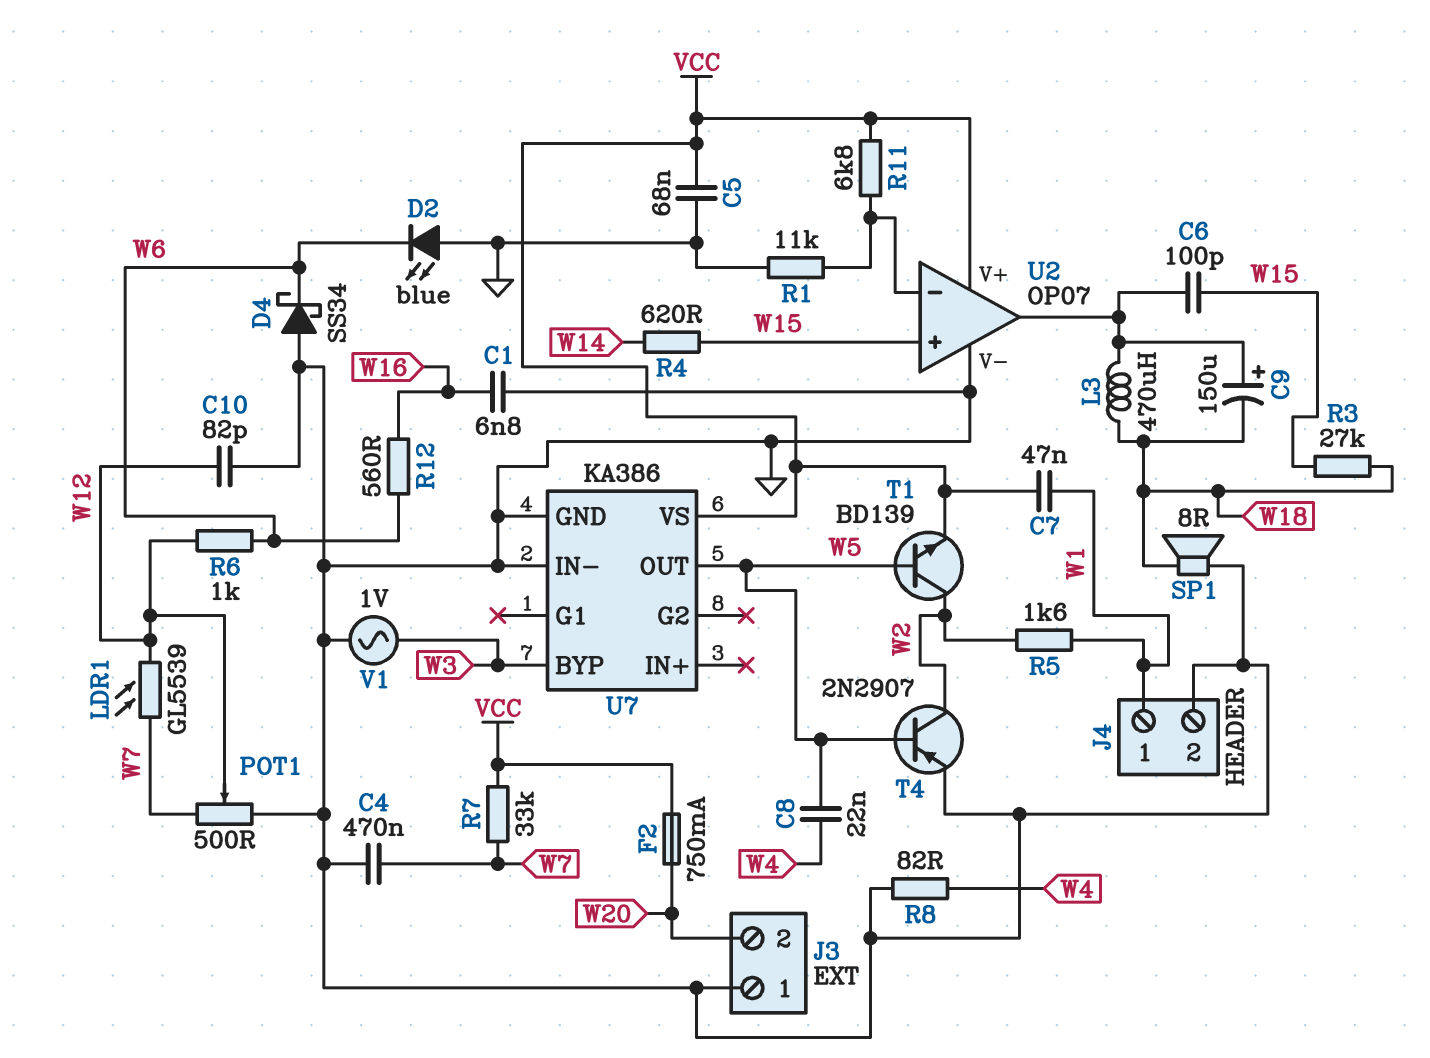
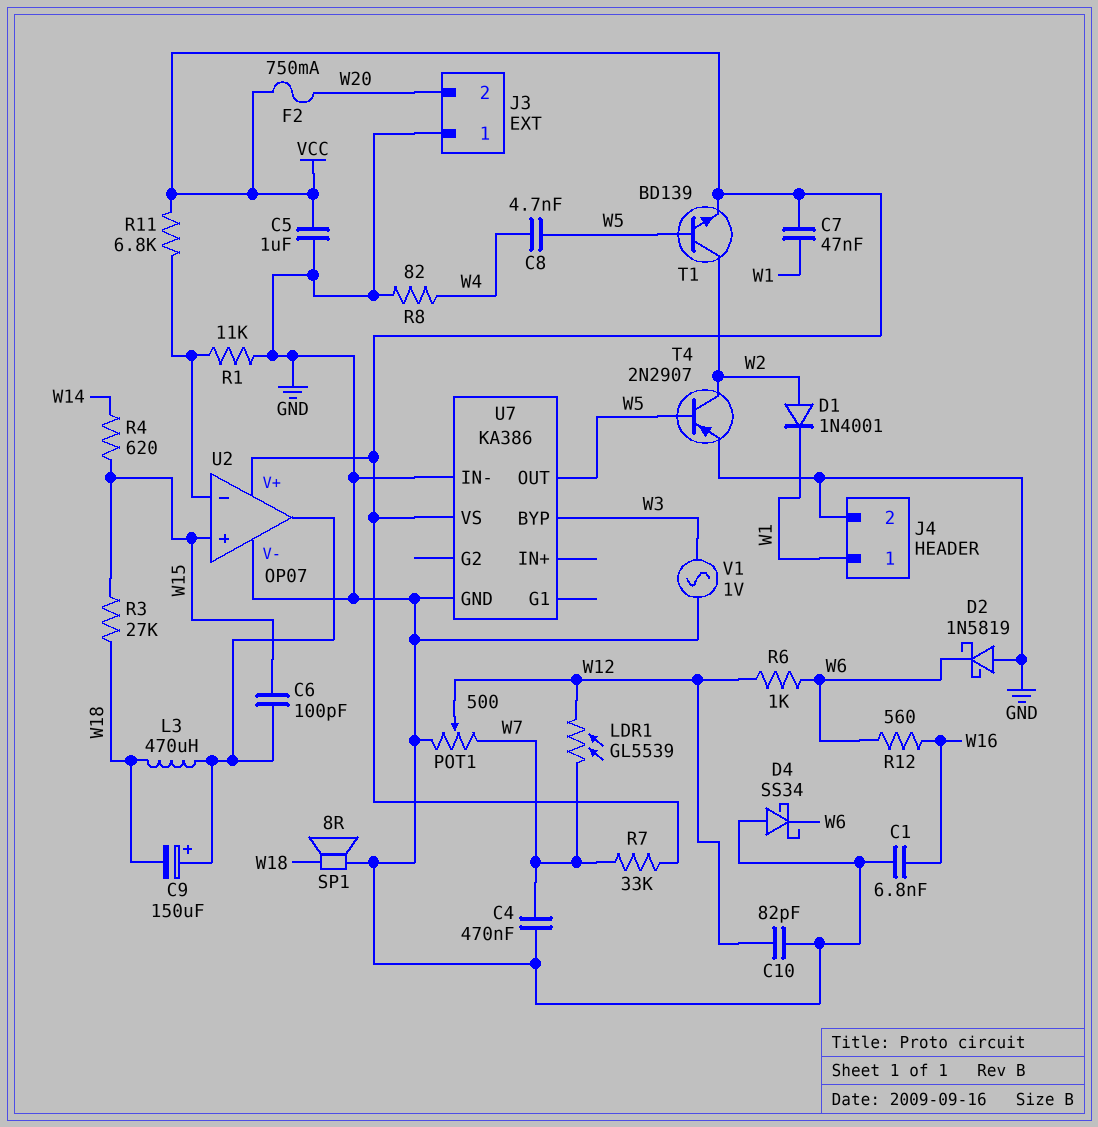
C5: 68nF (GND, VCC) -> 1uF (GND, VCC)
C8: 22nF (W4, W5) -> 4.7nF (W4, W5)
D1: none -> diode 1N4001 (A W2, K W1)
D2: LED blue (A GND, K W6) -> schottky 1N5819 (A GND, K W6)
R5: 1.6k (W1, W2) -> none

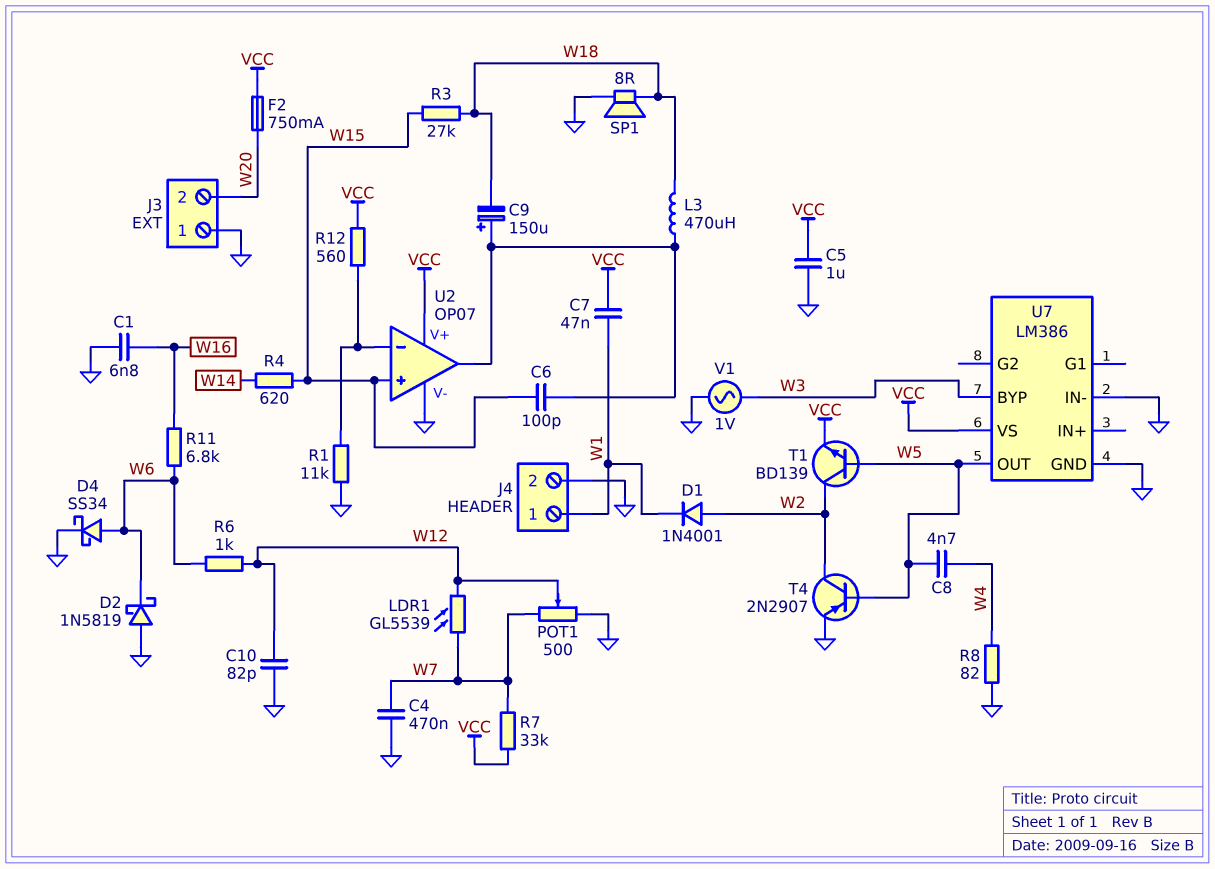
D4: schottky SS34 (A GND, K W6) -> schottky SS34 (A W6, K GND)
R11: 6.8k (U2/in-, VCC) -> 6.8k (W6, W16)
R12: 560 (W6, W16) -> 560 (U2/in-, VCC)
U7: KA386 -> LM386

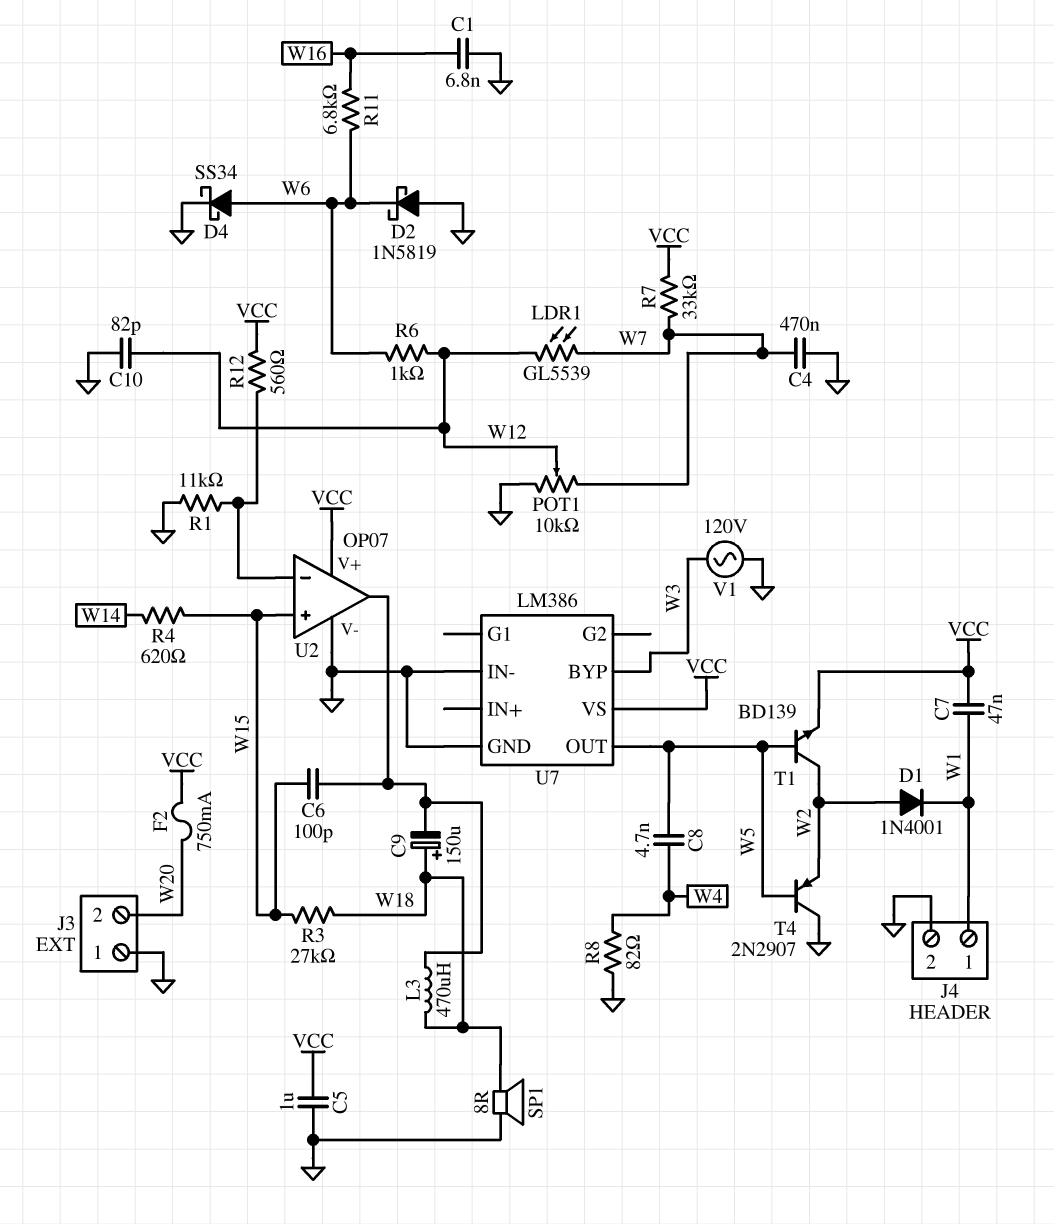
C9: 150uF (plus U2/out, minus W18) -> 150uF (plus W18, minus U2/out)
POT1: 500 (GND, W7, wiper W12) -> 10k (GND, W7, wiper W12)
T4: PNP 2N2907 (B W5, C W2, E GND) -> PNP 2N2907 (B W5, C GND, E W2)
V1: AC 1V (GND, W3) -> AC 120V (GND, W3)

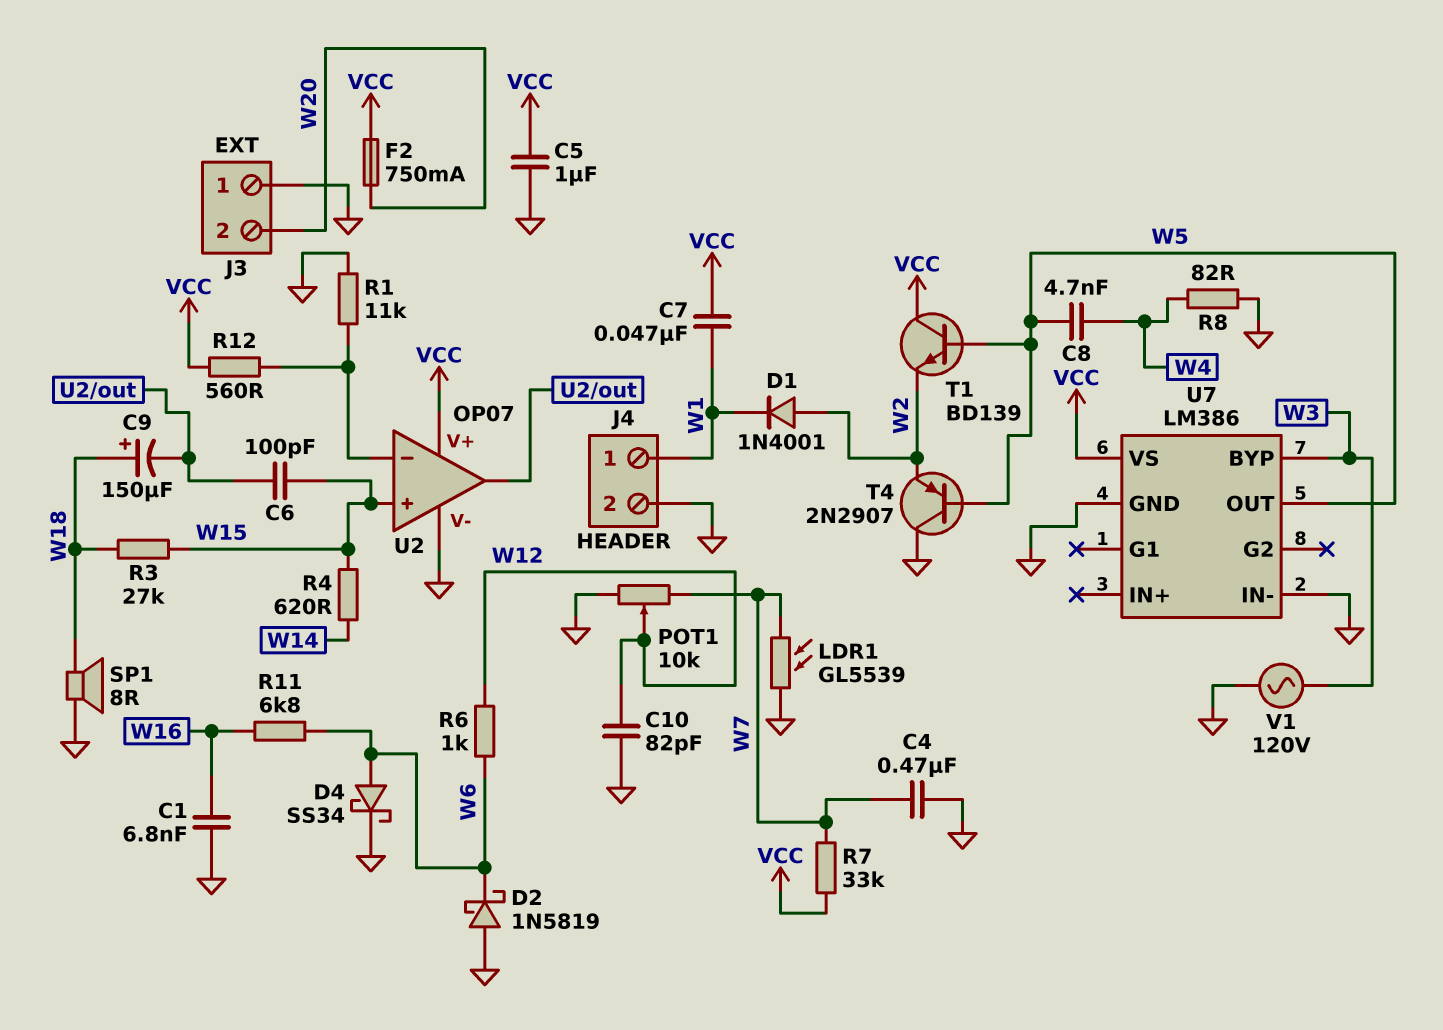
L3: 470uH (U2/out, W18) -> none
LDR1: GL5539 (W7, W12) -> GL5539 (GND, W7)
T1: NPN BD139 (B W5, C W2, E VCC) -> NPN BD139 (B W5, C VCC, E W2)

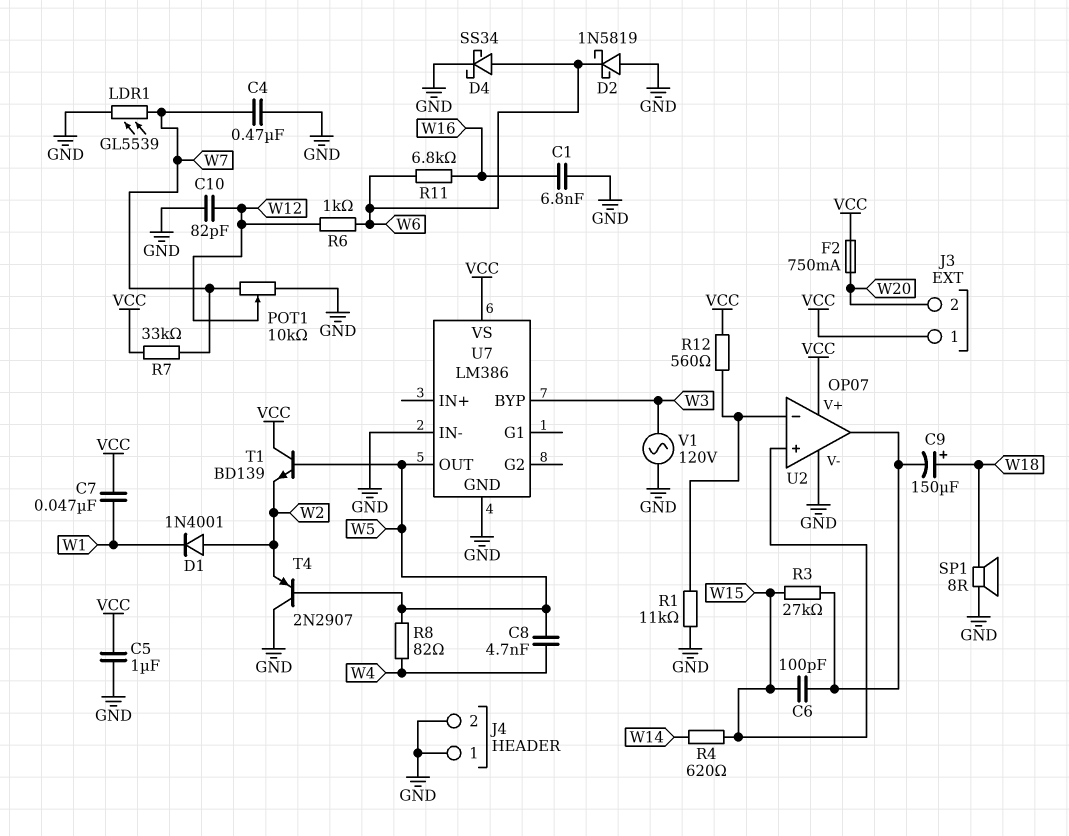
J3 pin 1: GND -> VCC
J4 pin 1: W1 -> GND
R3: 27k (W15, W18) -> 27k (U2/out, W15)
R8: 82 (GND, W4) -> 82 (W4, W5)

